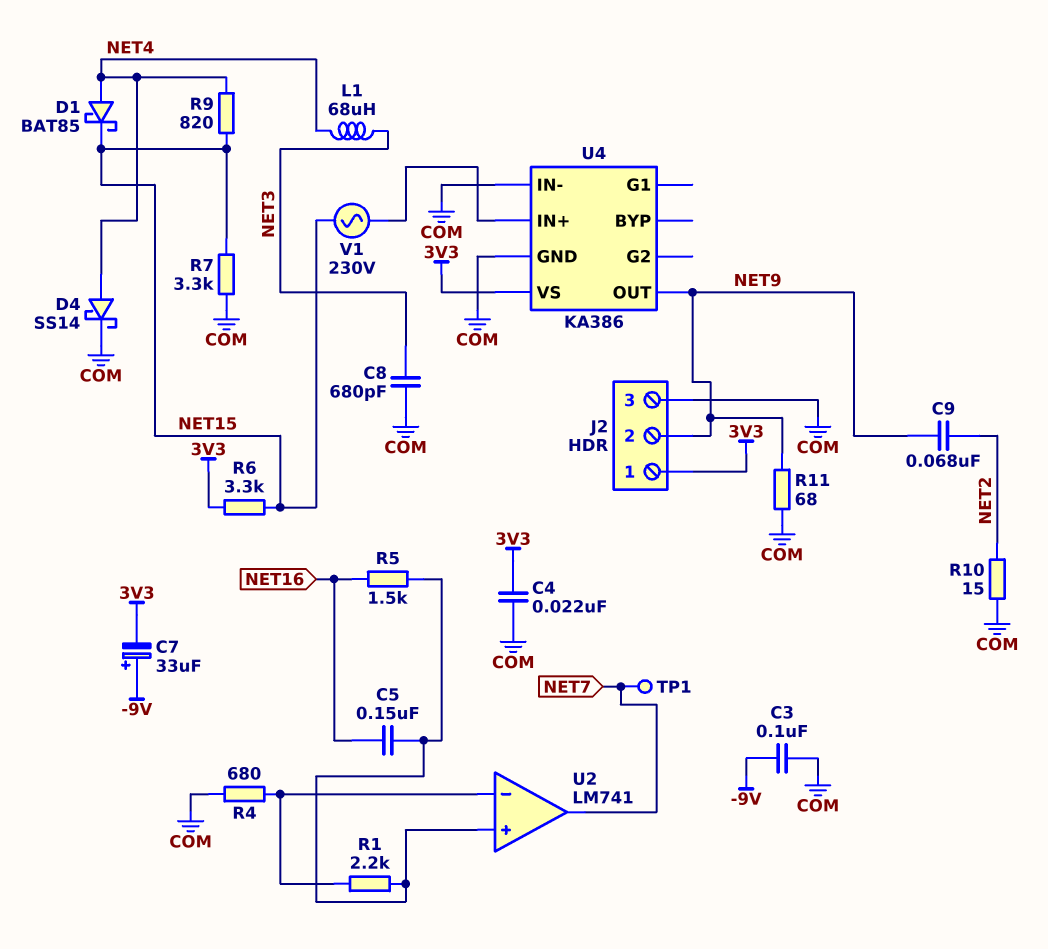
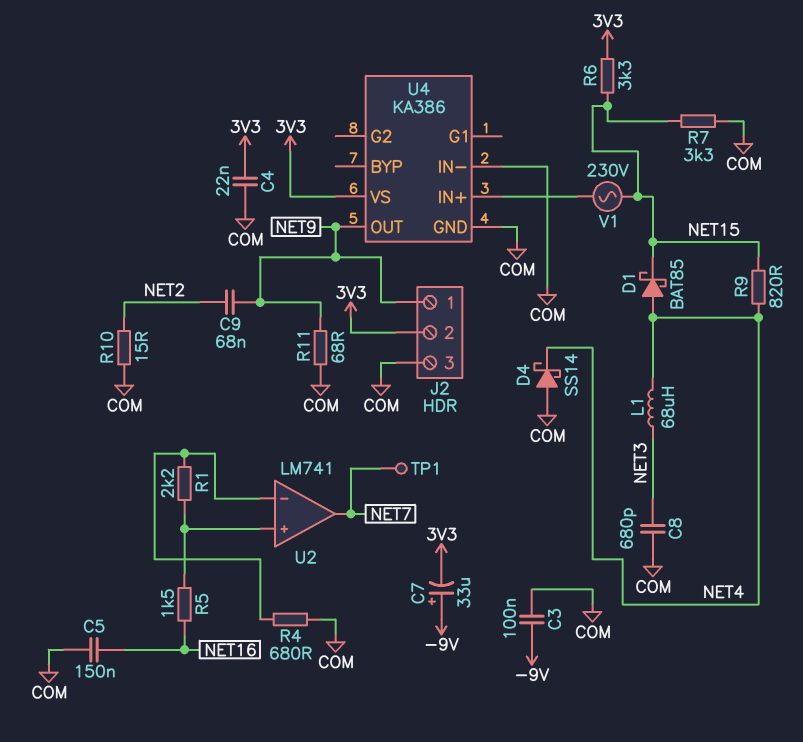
C5: 150nF (NET16, U2/in+) -> 150nF (COM, NET16)
D4: schottky SS14 (A NET4, K COM) -> schottky SS14 (A COM, K NET4)
J2 pin 1: 3V3 -> NET9
J2 pin 2: NET9 -> 3V3

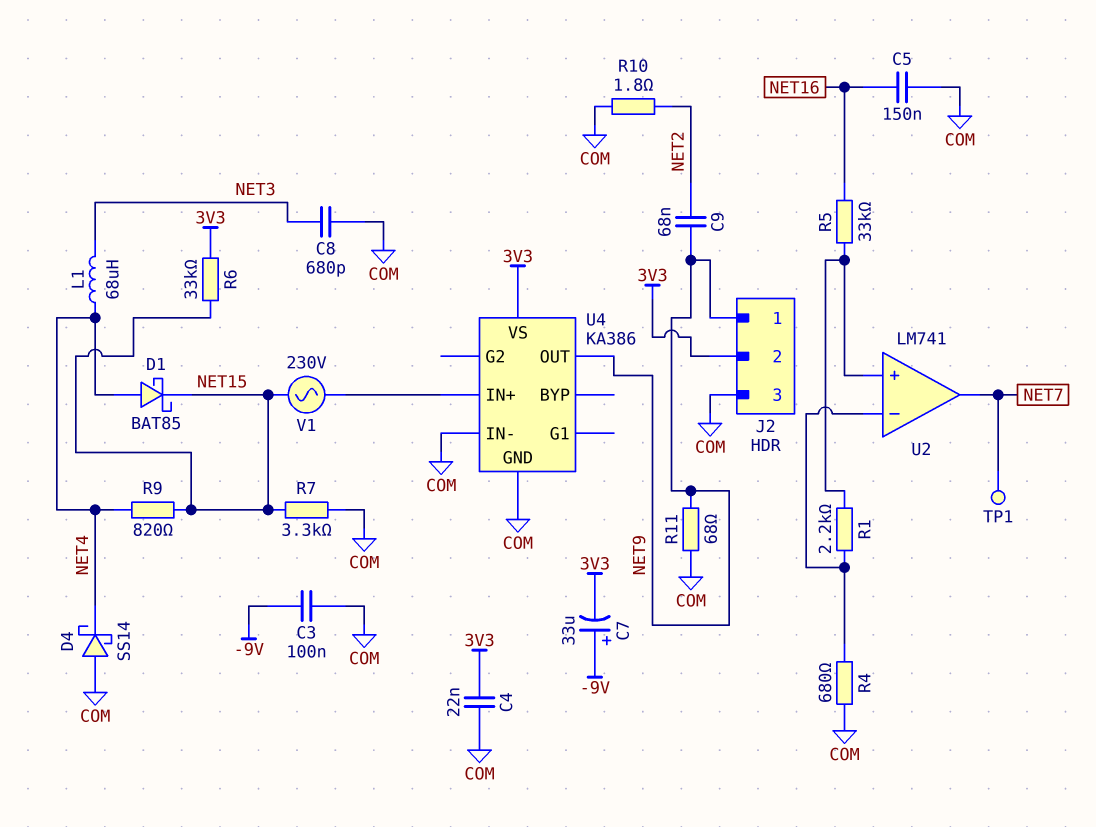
R5: 1.5k (NET16, U2/in+) -> 33k (NET16, U2/in+)
R6: 3.3k (3V3, NET15) -> 33k (3V3, NET15)
R10: 15 (COM, NET2) -> 1.8 (COM, NET2)

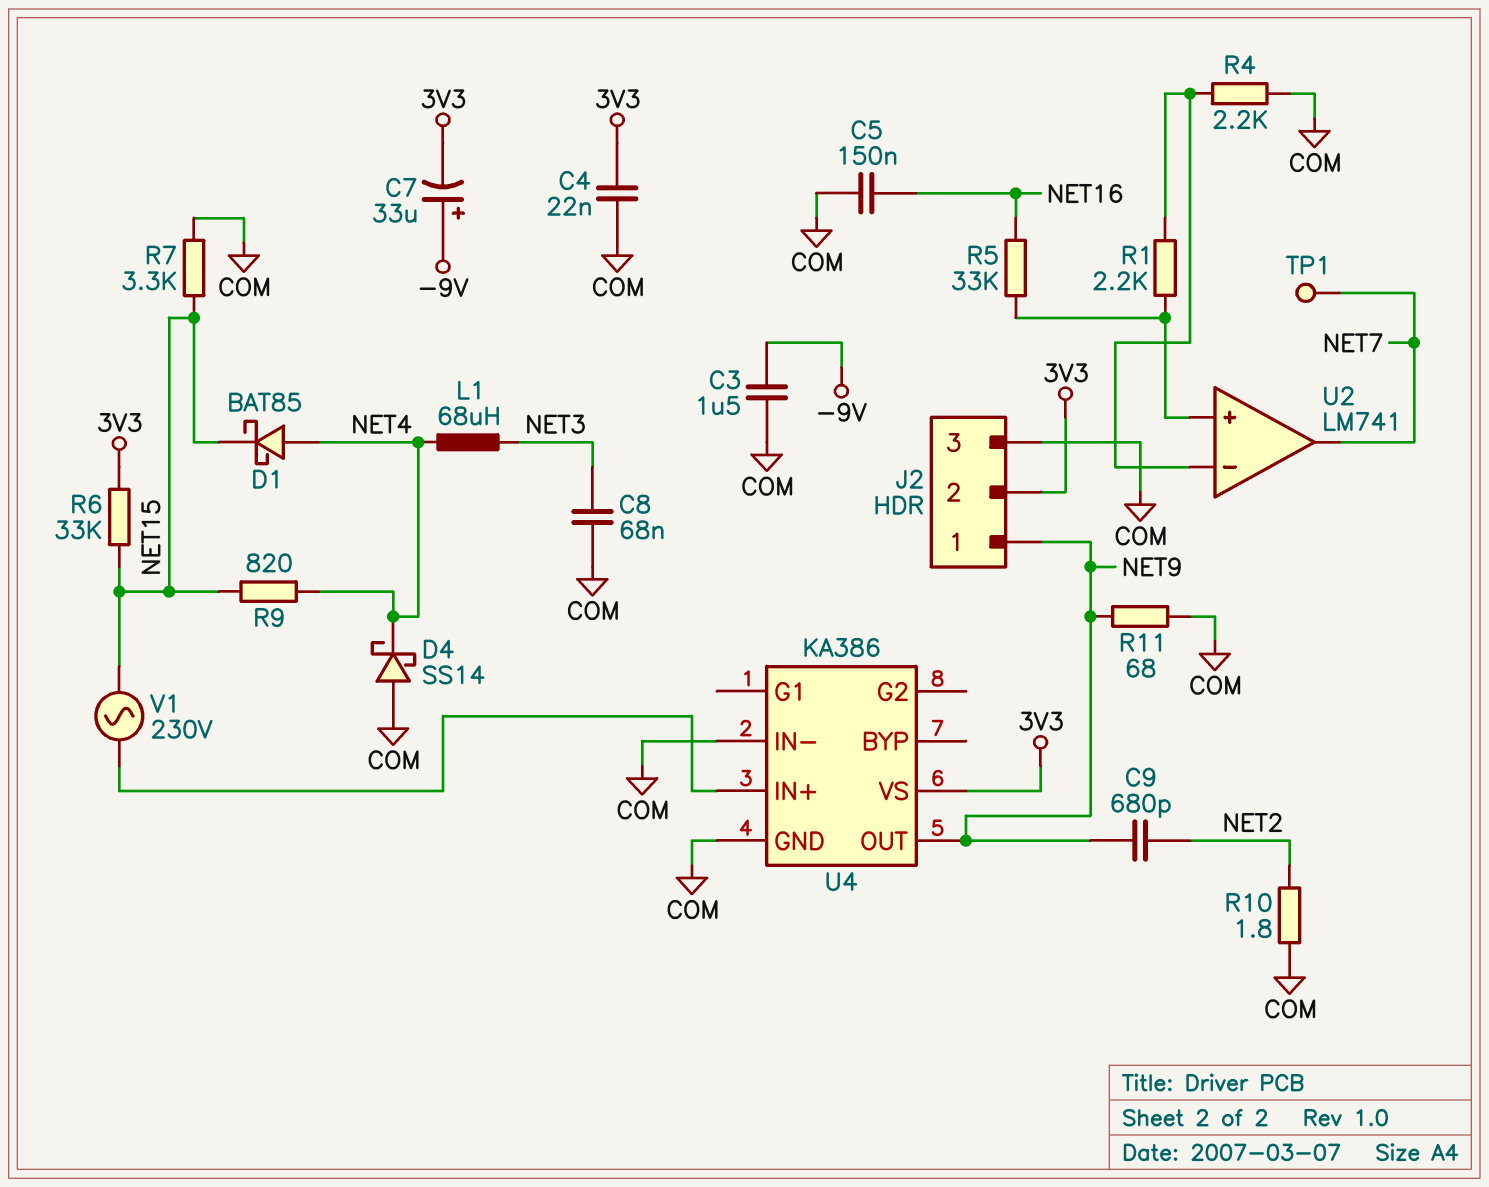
C3: 100nF (-9V, COM) -> 1.5uF (-9V, COM)
C8: 680pF (COM, NET3) -> 68nF (COM, NET3)
C9: 68nF (NET2, NET9) -> 680pF (NET2, NET9)
R4: 680 (COM, U2/in-) -> 2.2k (COM, U2/in-)

